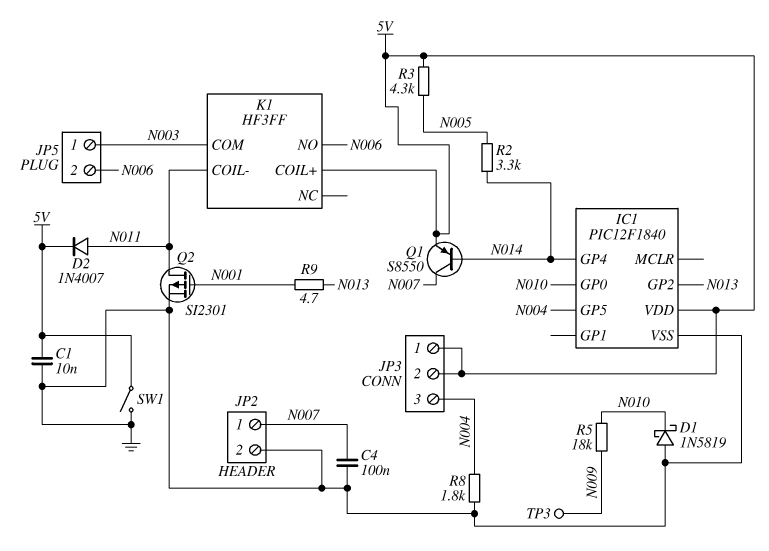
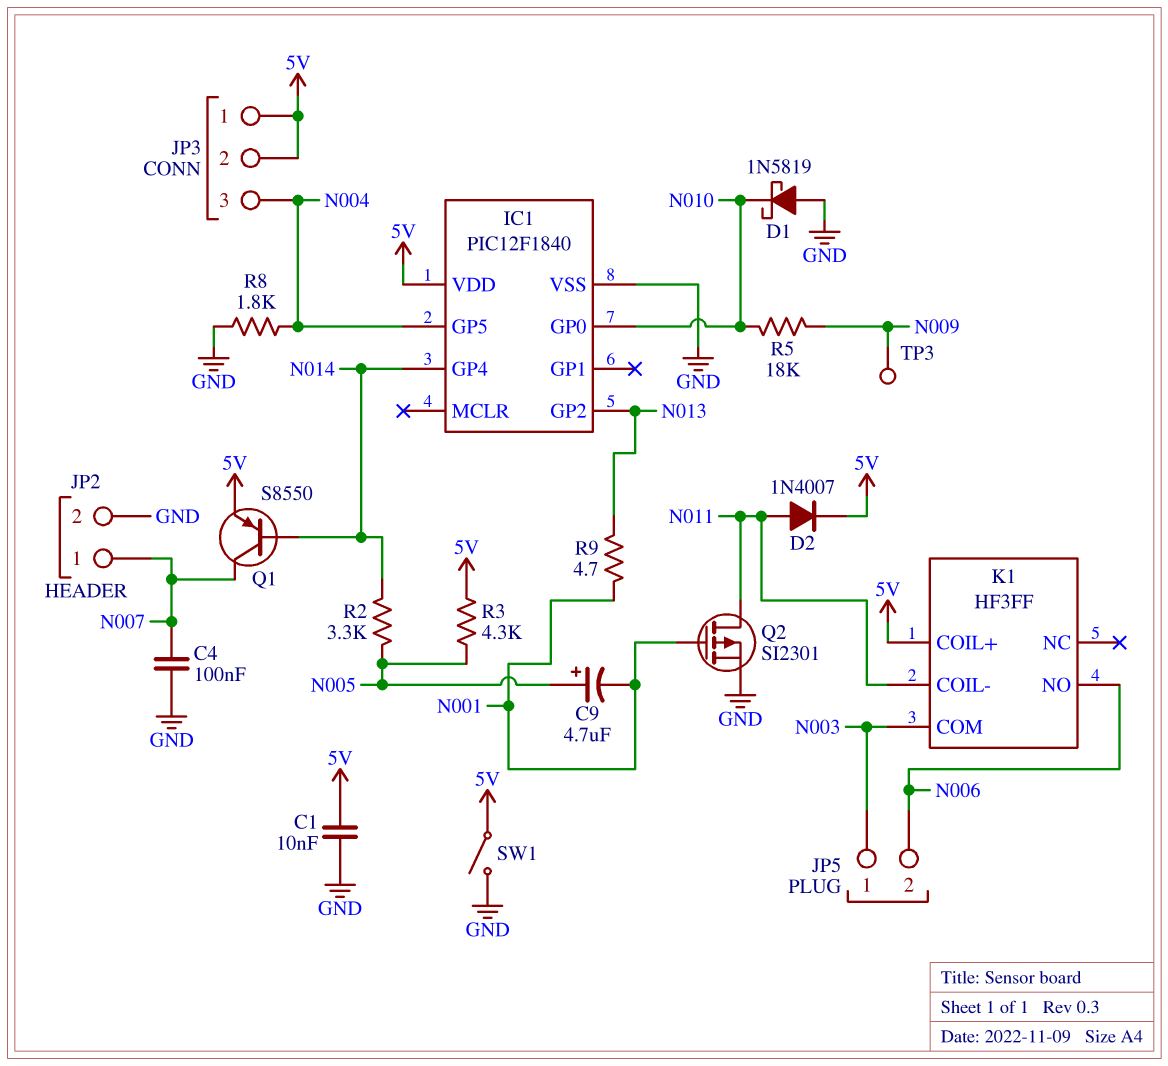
C9: none -> 4.7uF (plus N005, minus N001)

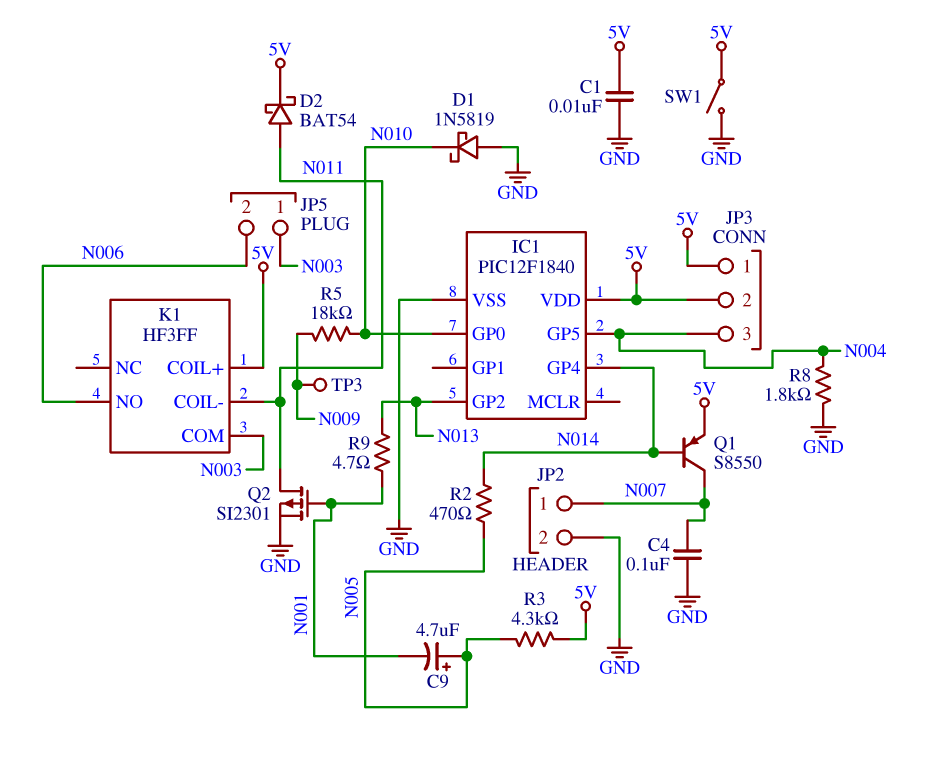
D2: diode 1N4007 (A N011, K 5V) -> schottky BAT54 (A N011, K 5V)
R2: 3.3k (N005, N014) -> 470 (N005, N014)

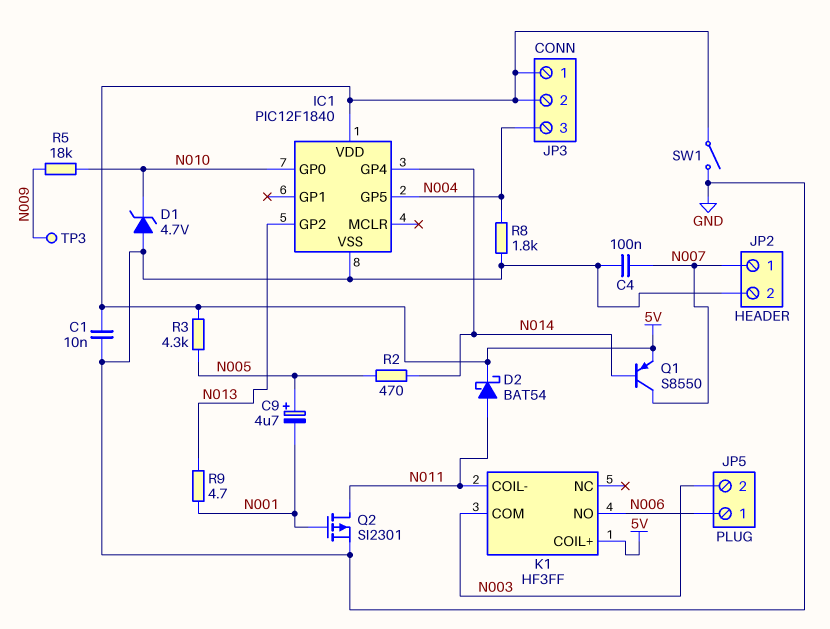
D1: schottky 1N5819 (A GND, K N010) -> zener 4.7V (A GND, K N010)
JP5 pin 1: N003 -> N006
JP5 pin 2: N006 -> N003

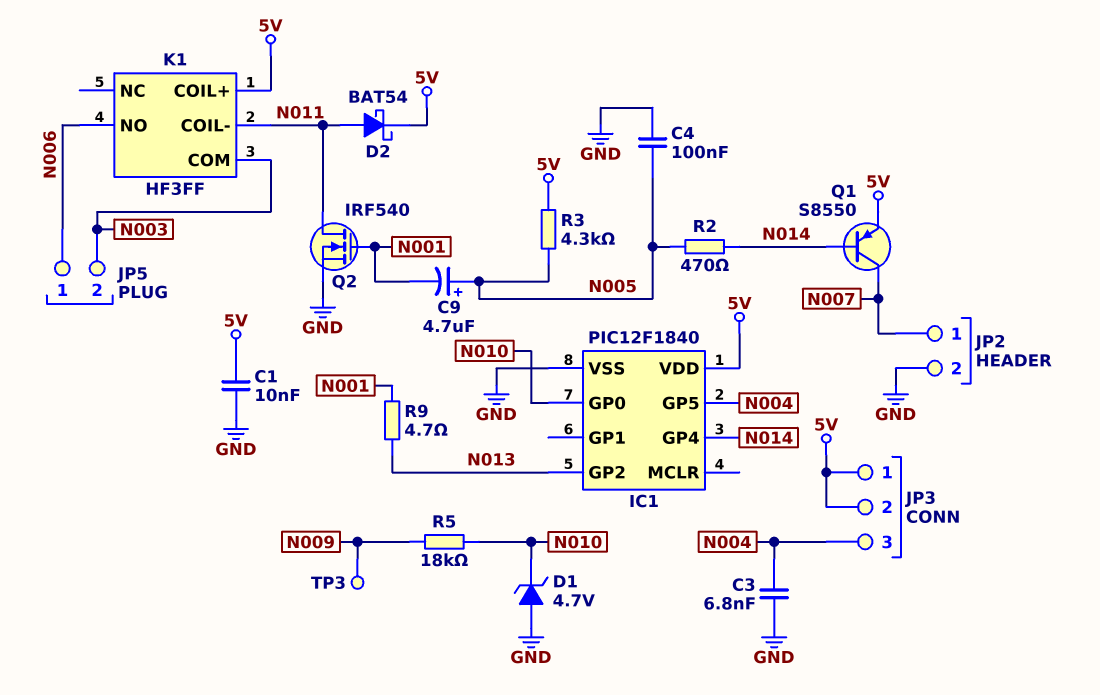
C3: none -> 6.8nF (GND, N004)
C4: 100nF (GND, N007) -> 100nF (GND, N005)
Q2: PMOS SI2301 (G N001, D N011, S GND) -> NMOS IRF540 (G N001, D N011, S GND)
R8: 1.8k (GND, N004) -> none
SW1: switch (5V, GND) -> none

